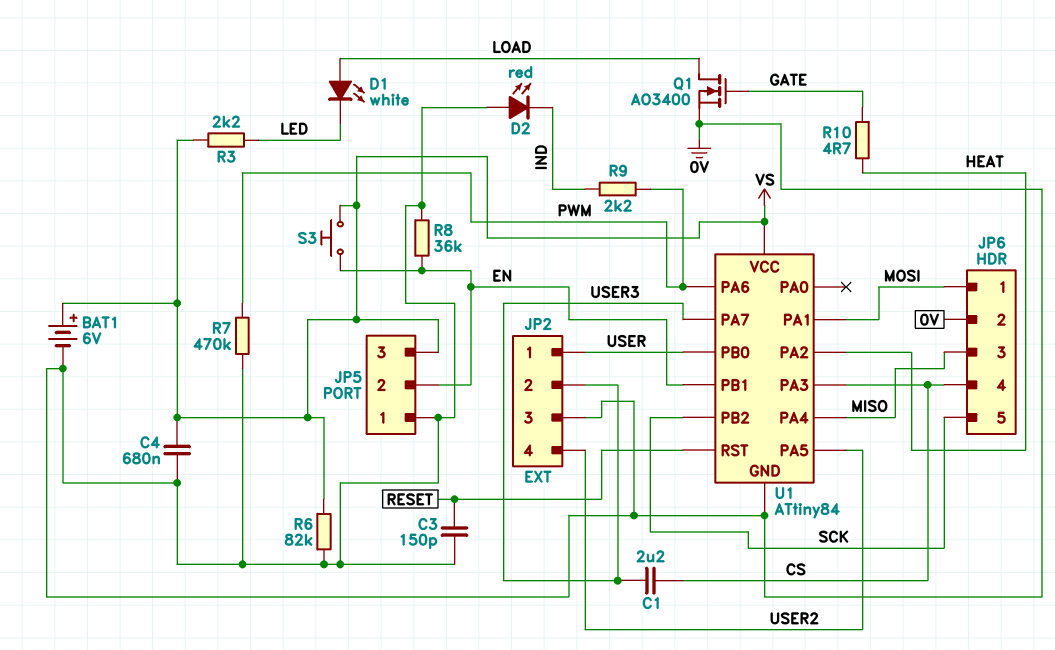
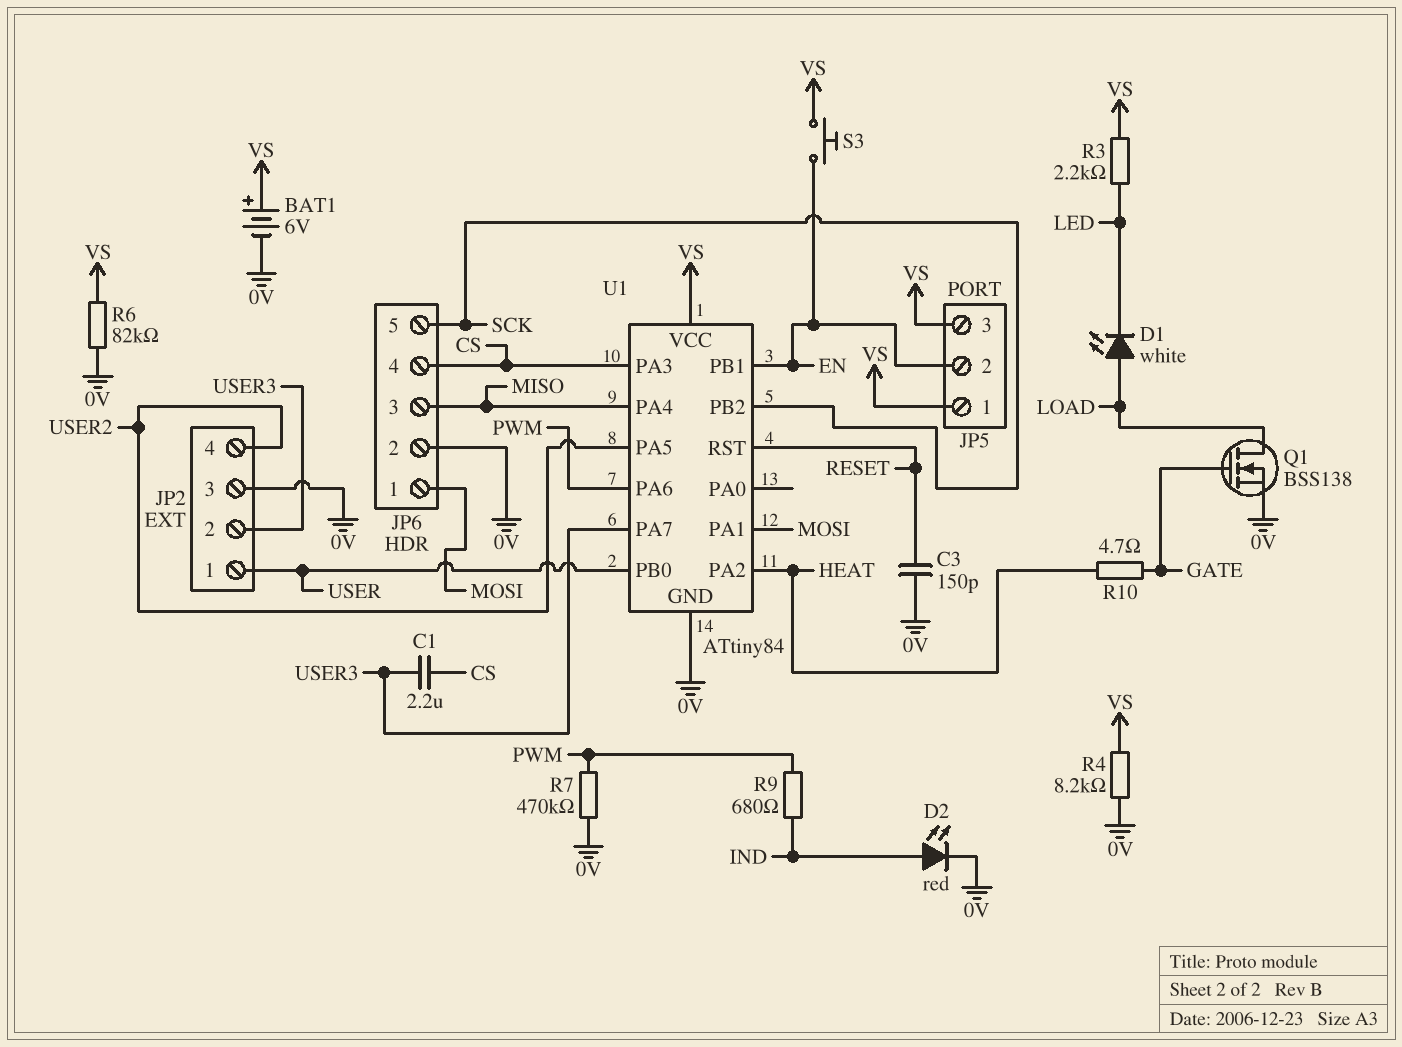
C4: 680nF (0V, VS) -> none
D2: LED red (A 0V, K IND) -> LED red (A IND, K 0V)
JP5 pin 1: 0V -> VS
Q1: NMOS AO3400 (G GATE, D LOAD, S 0V) -> NMOS BSS138 (G GATE, D LOAD, S 0V)
R4: none -> 8.2k (0V, VS)
R8: 36k (0V, EN) -> none
R9: 2.2k (IND, PWM) -> 680 (IND, PWM)

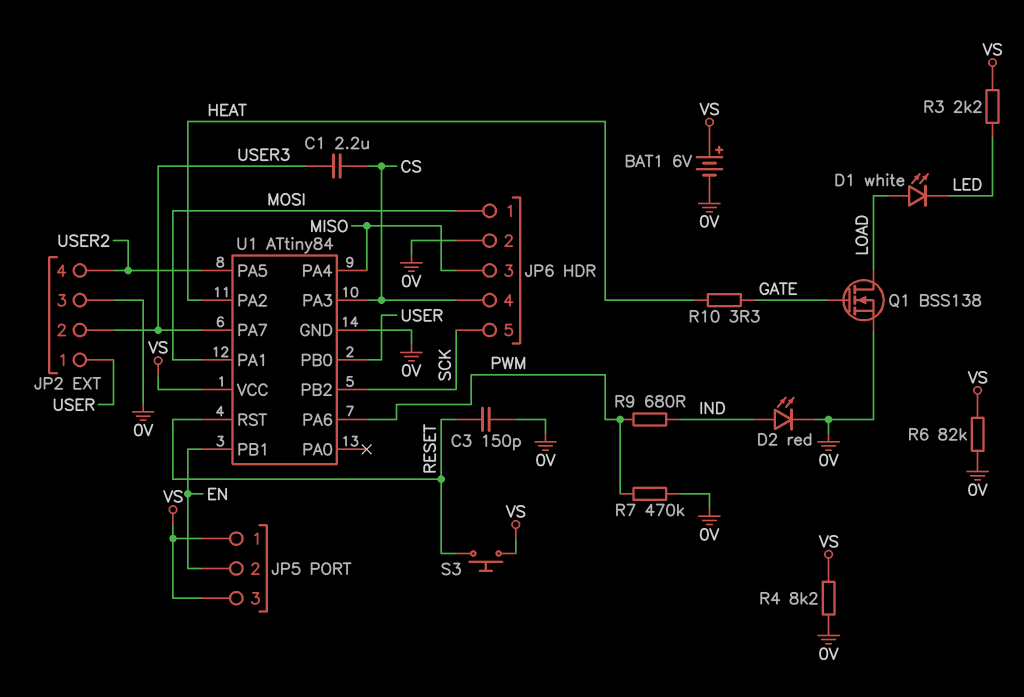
R10: 4.7 (GATE, HEAT) -> 3.3 (GATE, HEAT)
S3: button (EN, VS) -> button (RESET, VS)

